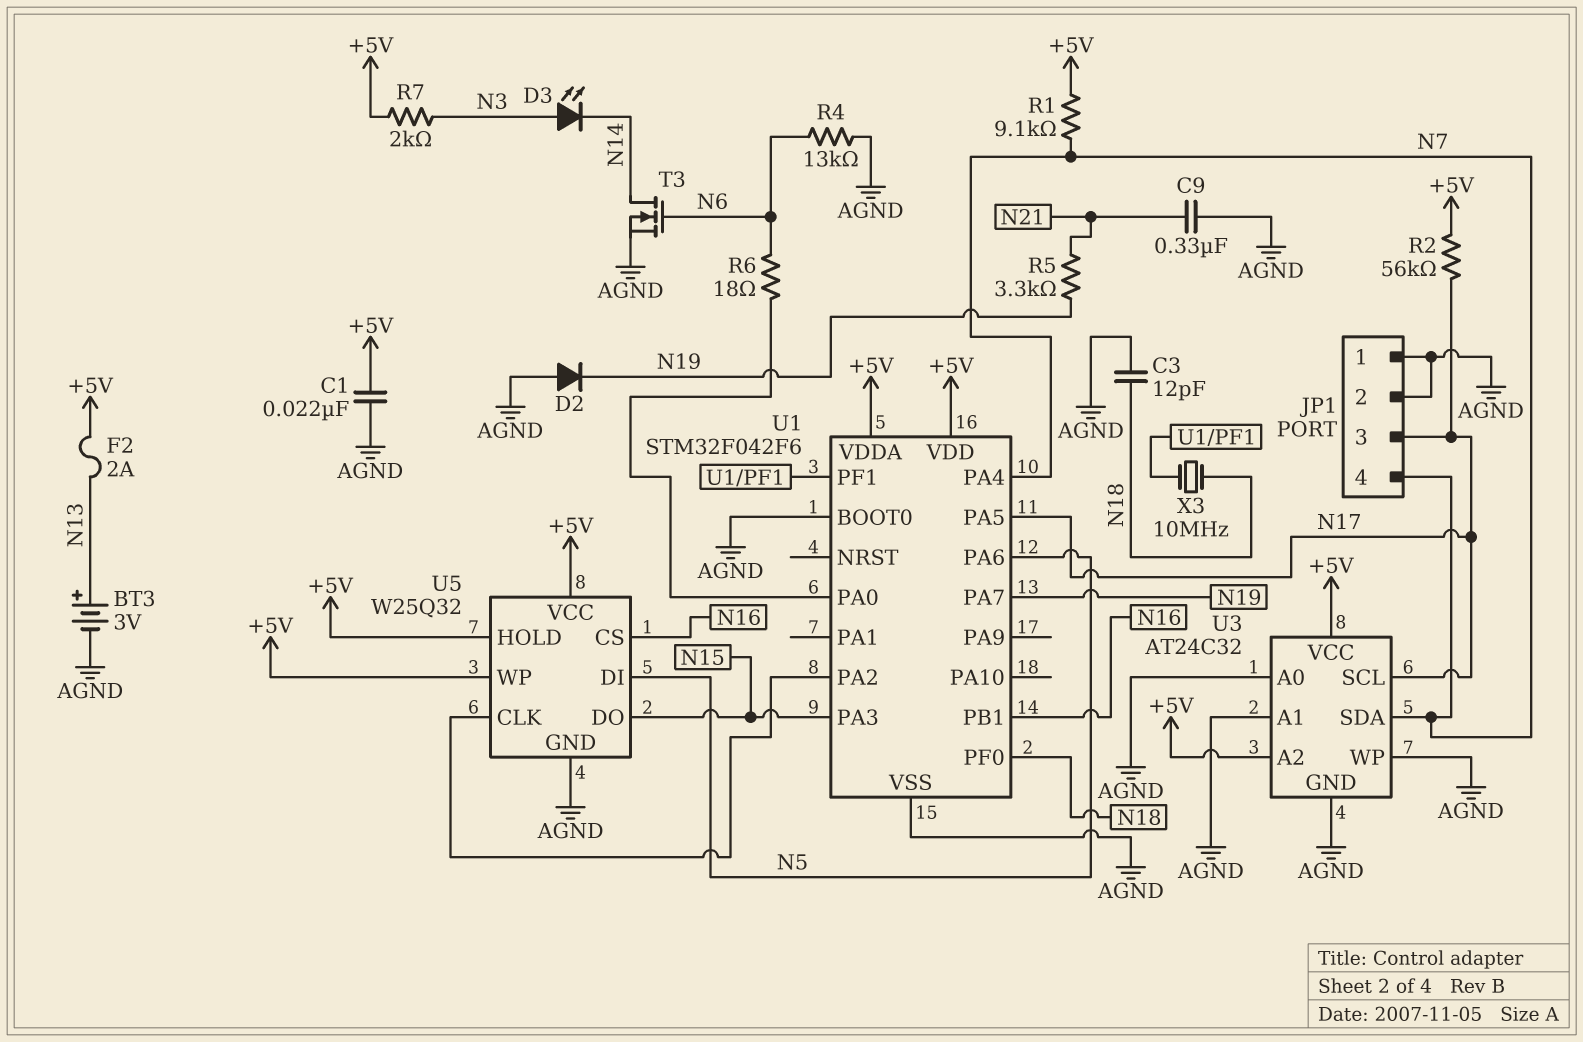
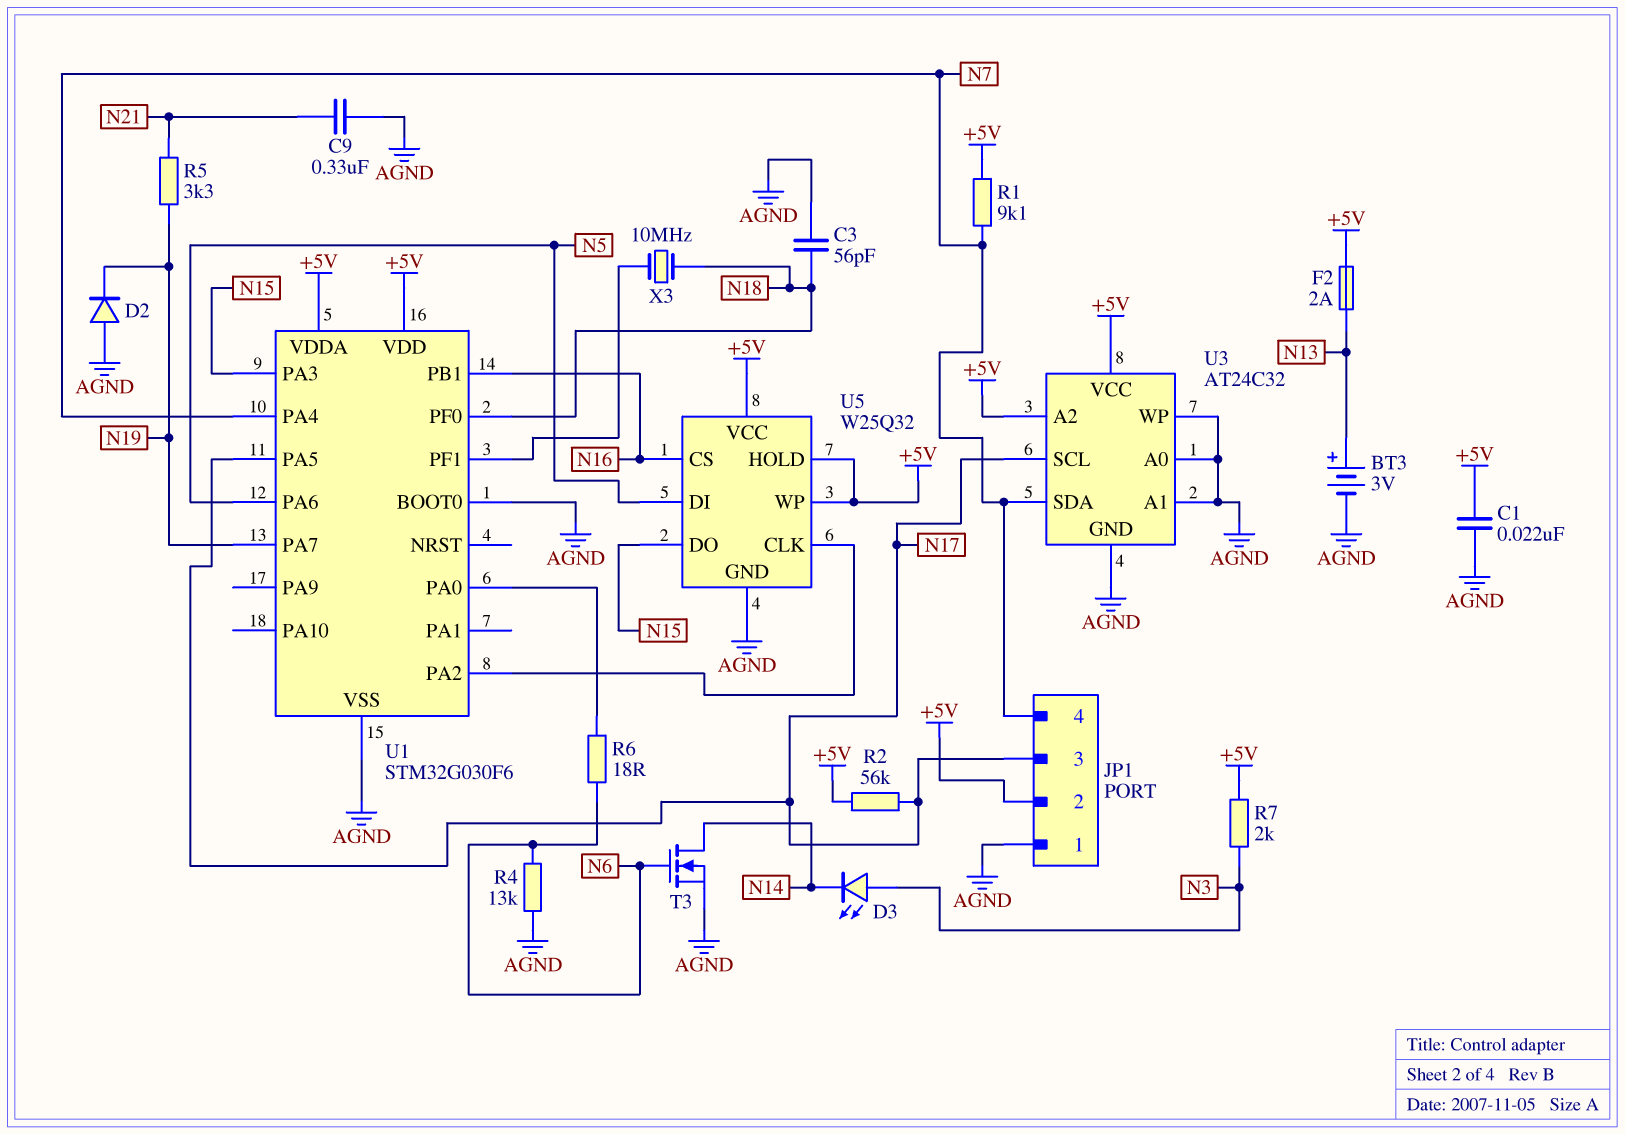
C3: 12pF (AGND, N18) -> 56pF (AGND, N18)
JP1 pin 2: AGND -> +5V
U1: STM32F042F6 -> STM32G030F6

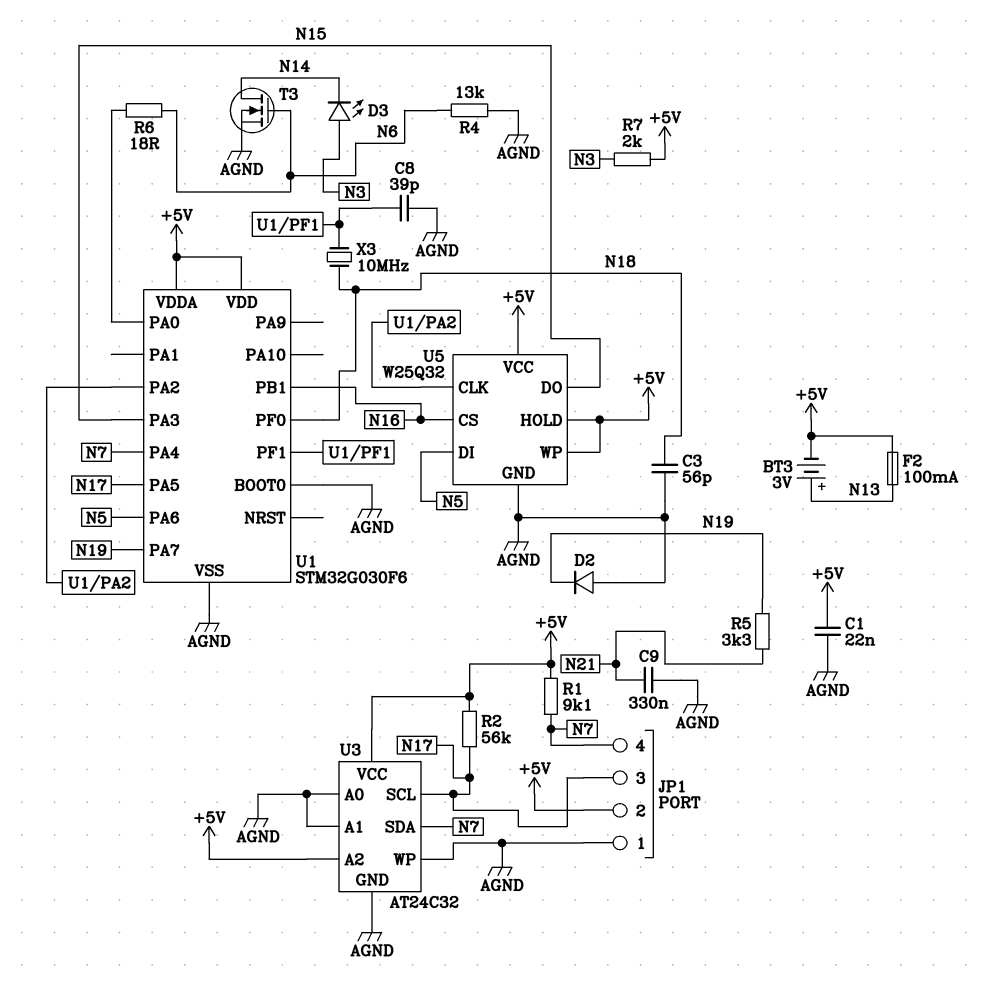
BT3: 3V (plus N13, minus AGND) -> 3V (plus N13, minus +5V)
C8: none -> 39pF (AGND, U1/PF1)
F2: 2A (+5V, N13) -> 100mA (+5V, N13)

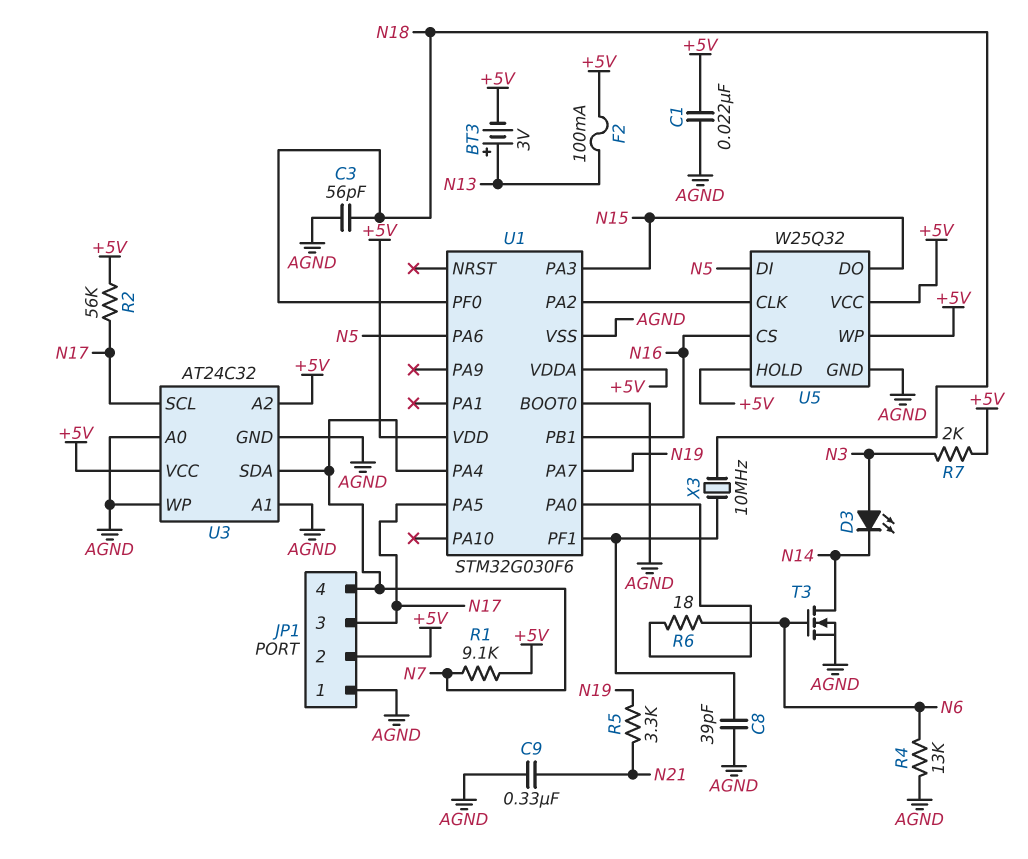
D2: diode (A AGND, K N19) -> none

